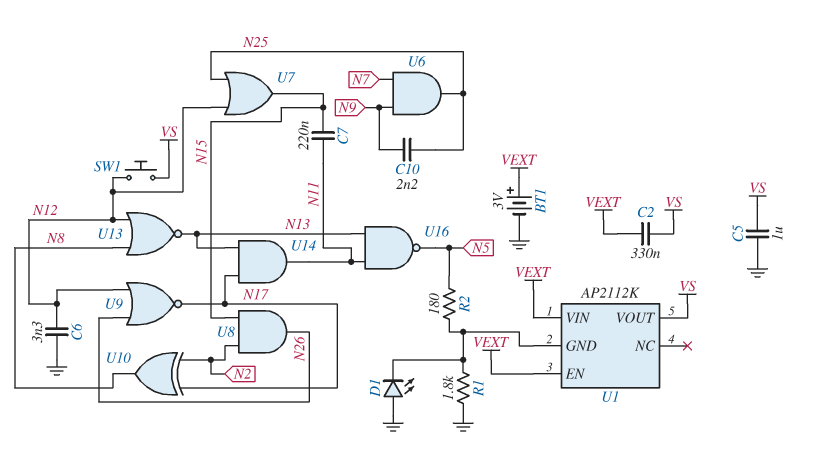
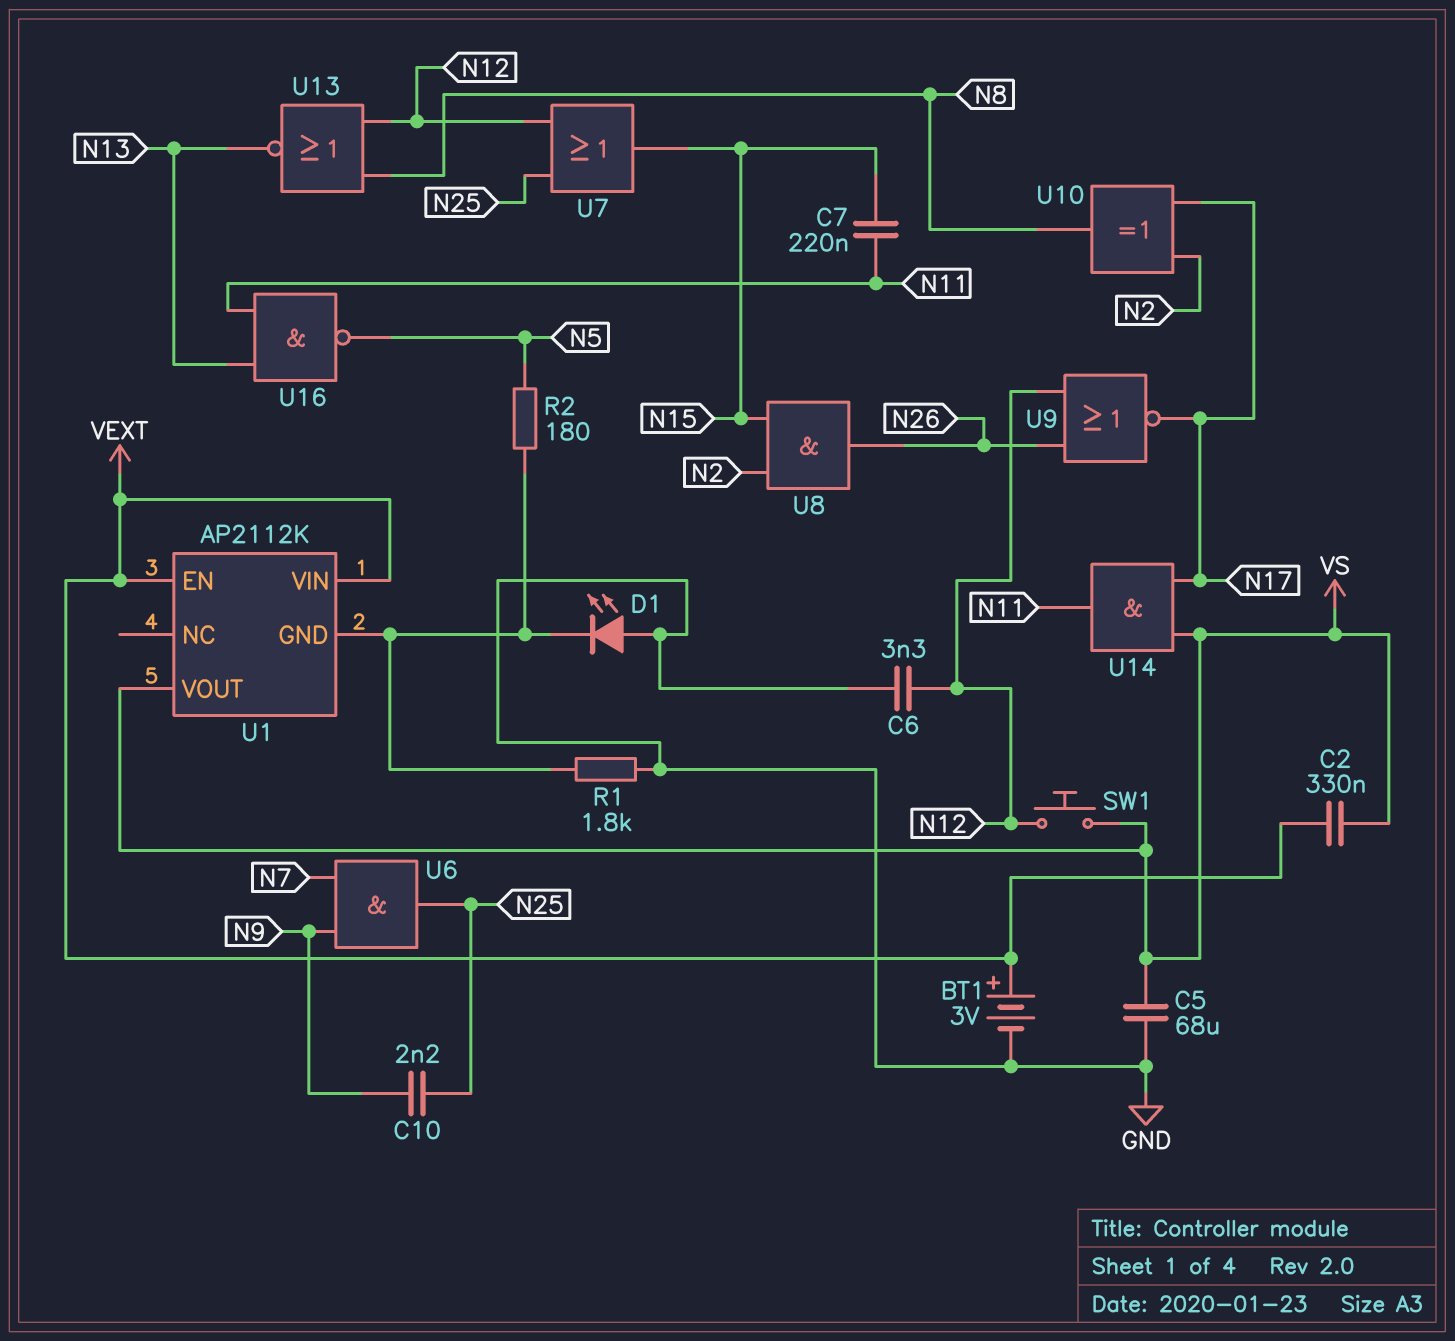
C5: 1uF (GND, VS) -> 68uF (GND, VS)
U14: AND (in N13, in N17, out N11) -> AND (in N17, in VS, out N11)

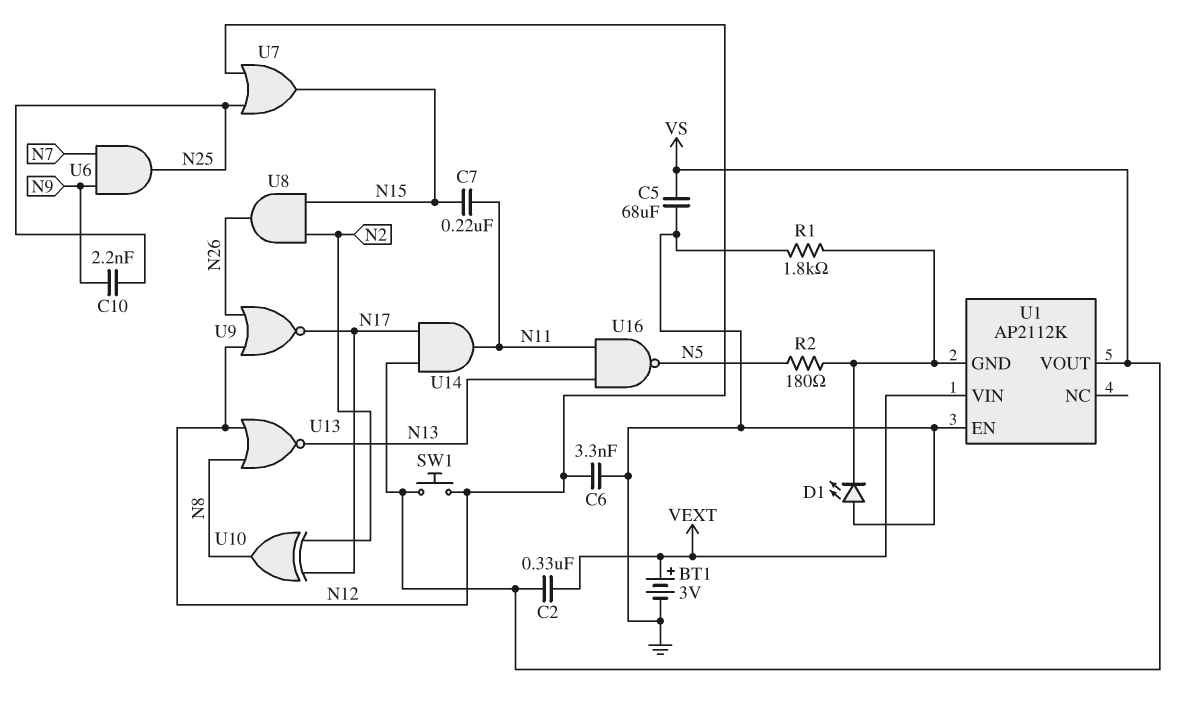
U1 pin EN: VEXT -> GND

